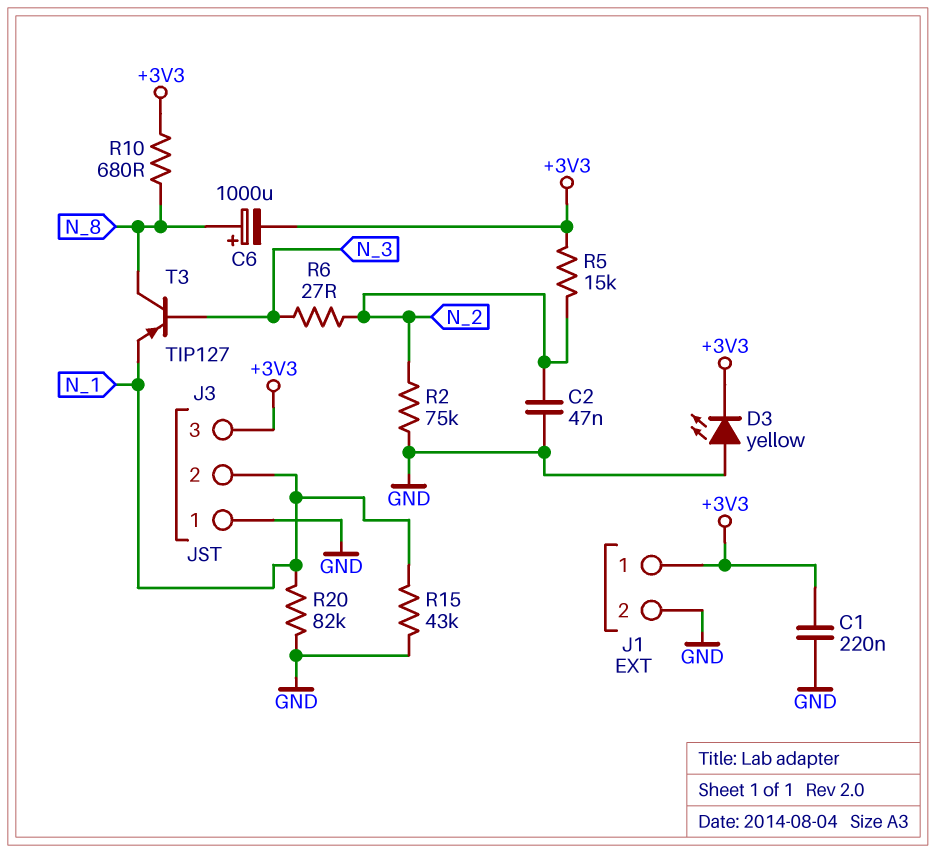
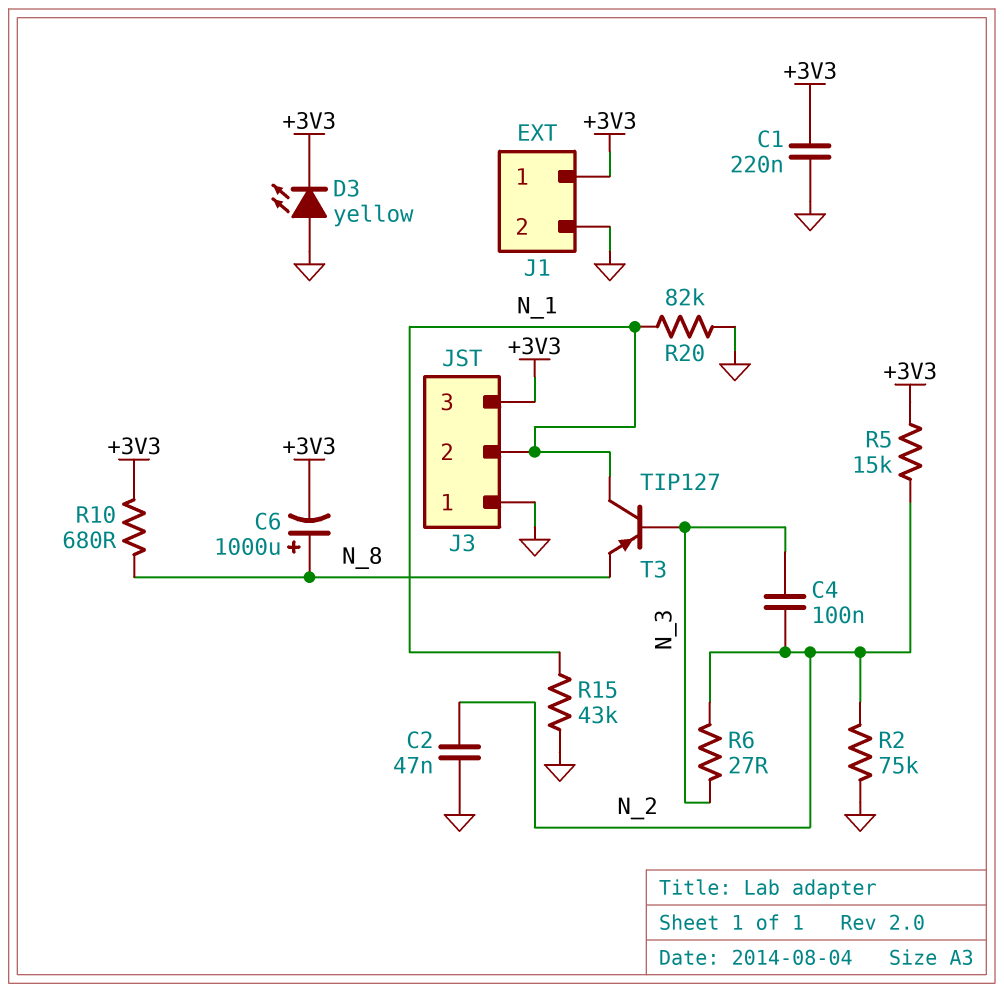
C4: none -> 100nF (N_2, N_3)
T3: PNP TIP127 (B N_3, C N_8, E N_1) -> PNP TIP127 (B N_3, C N_1, E N_8)

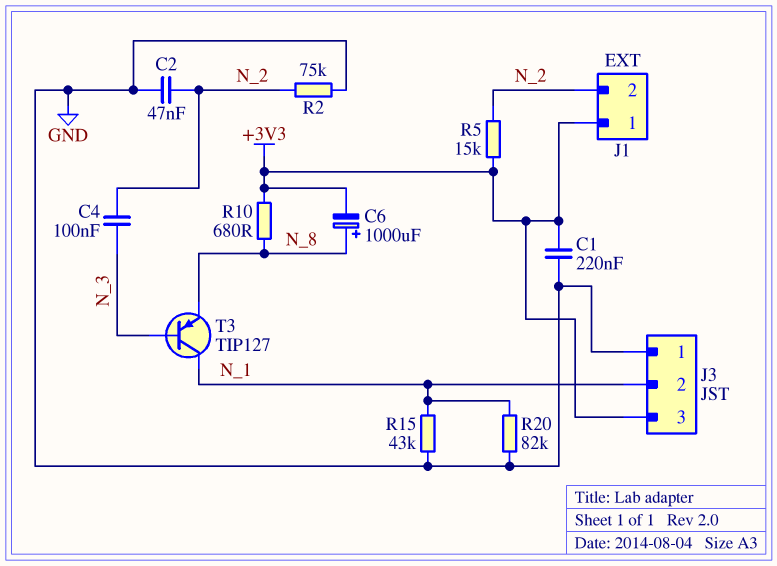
D3: LED yellow (A GND, K +3V3) -> none
J1 pin 2: GND -> N_2
R6: 27 (N_2, N_3) -> none

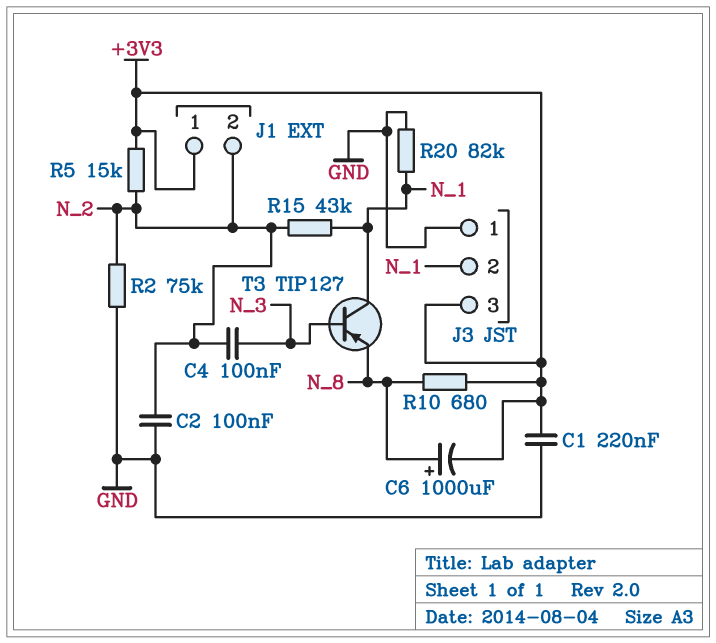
C2: 47nF (GND, N_2) -> 100nF (GND, N_2)
R15: 43k (GND, N_1) -> 43k (N_1, N_2)

